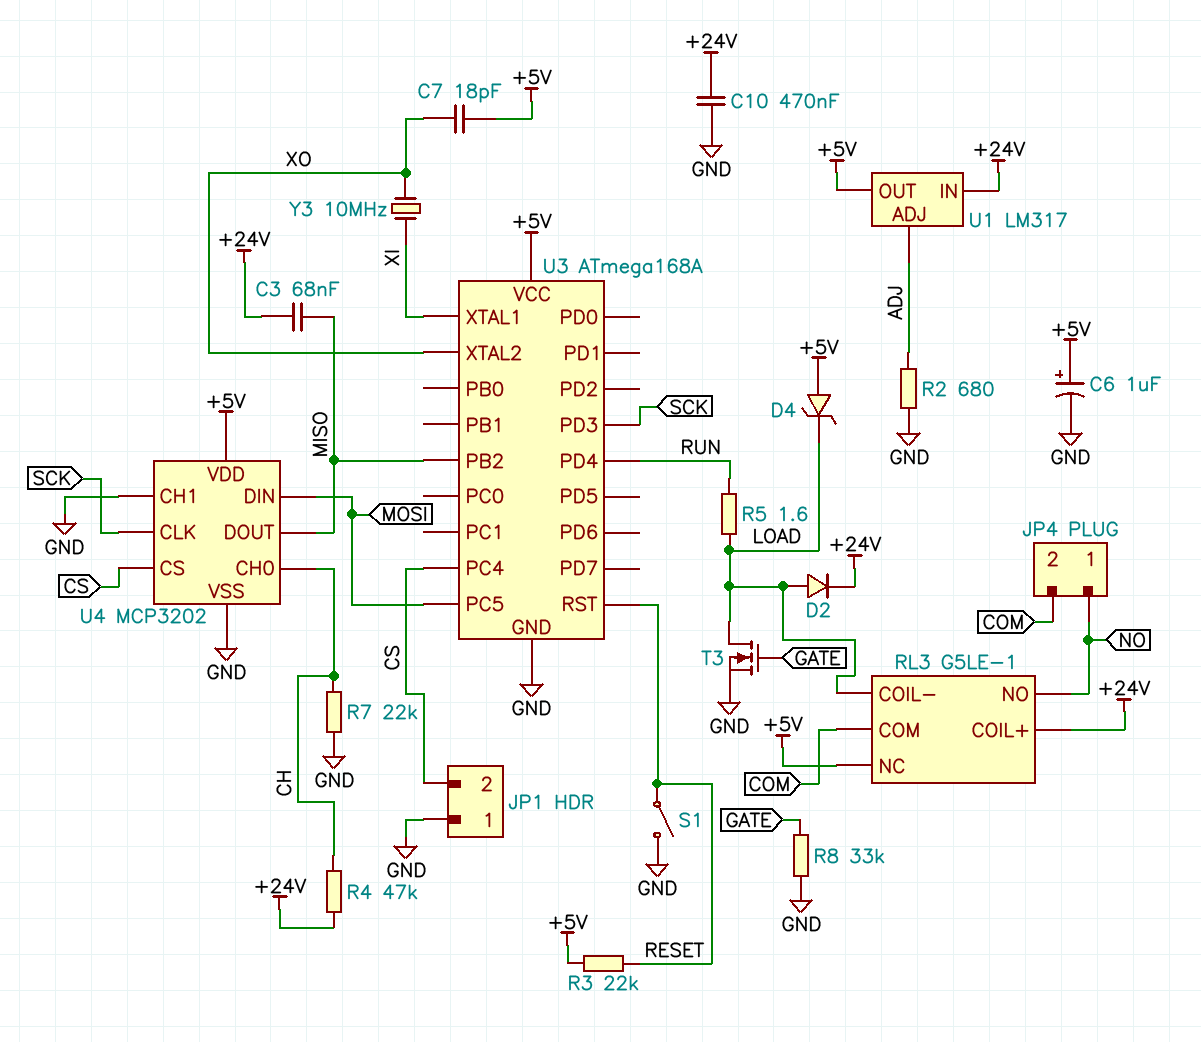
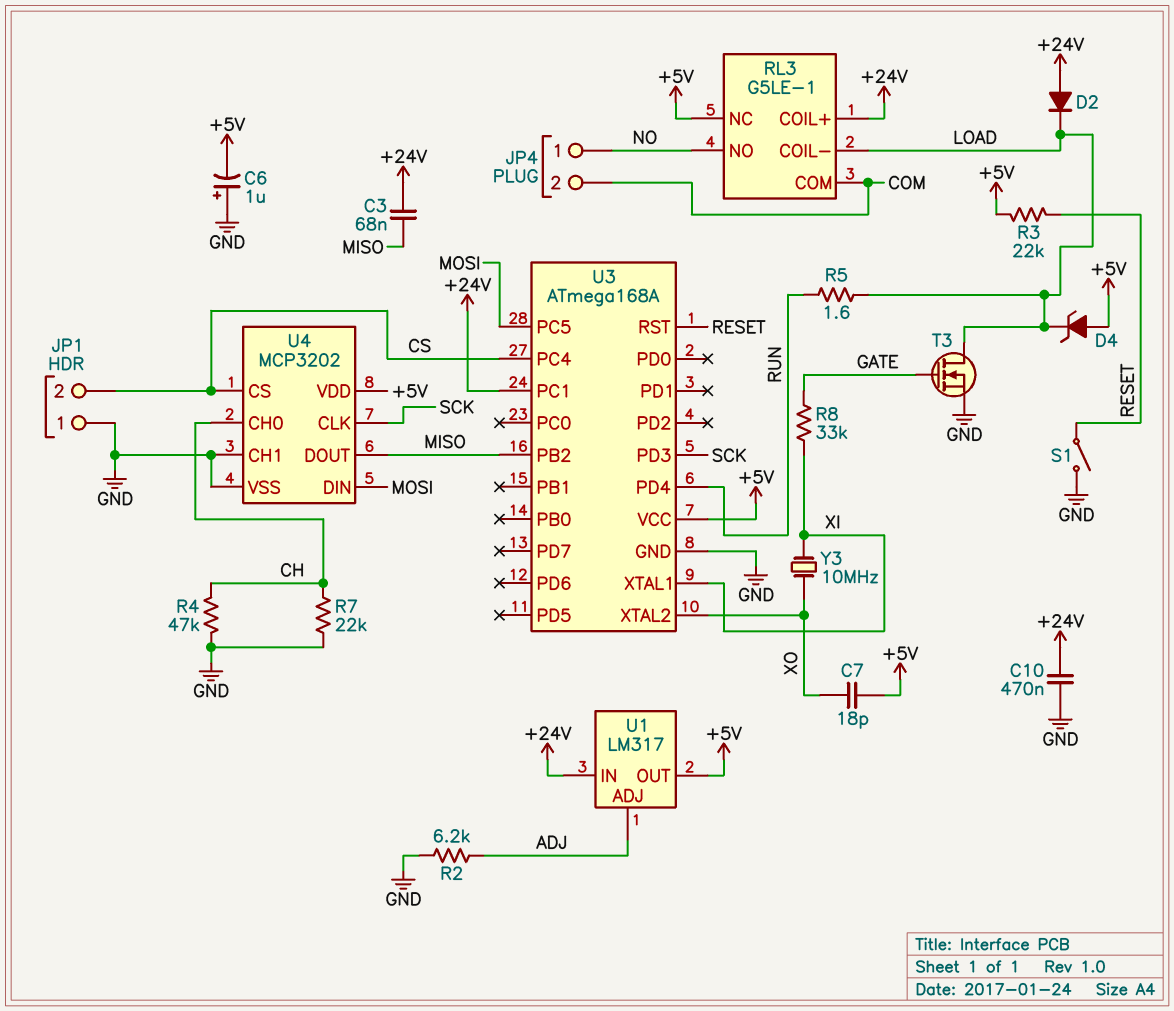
C6: 1uF (plus +5V, minus GND) -> 1uF (plus GND, minus +5V)
D2: diode (A LOAD, K +24V) -> diode (A +24V, K LOAD)
R2: 680 (ADJ, GND) -> 6.2k (ADJ, GND)
R4: 47k (+24V, CH) -> 47k (CH, GND)
R8: 33k (GATE, GND) -> 33k (GATE, XI)
U3 pin PC1: none -> +24V

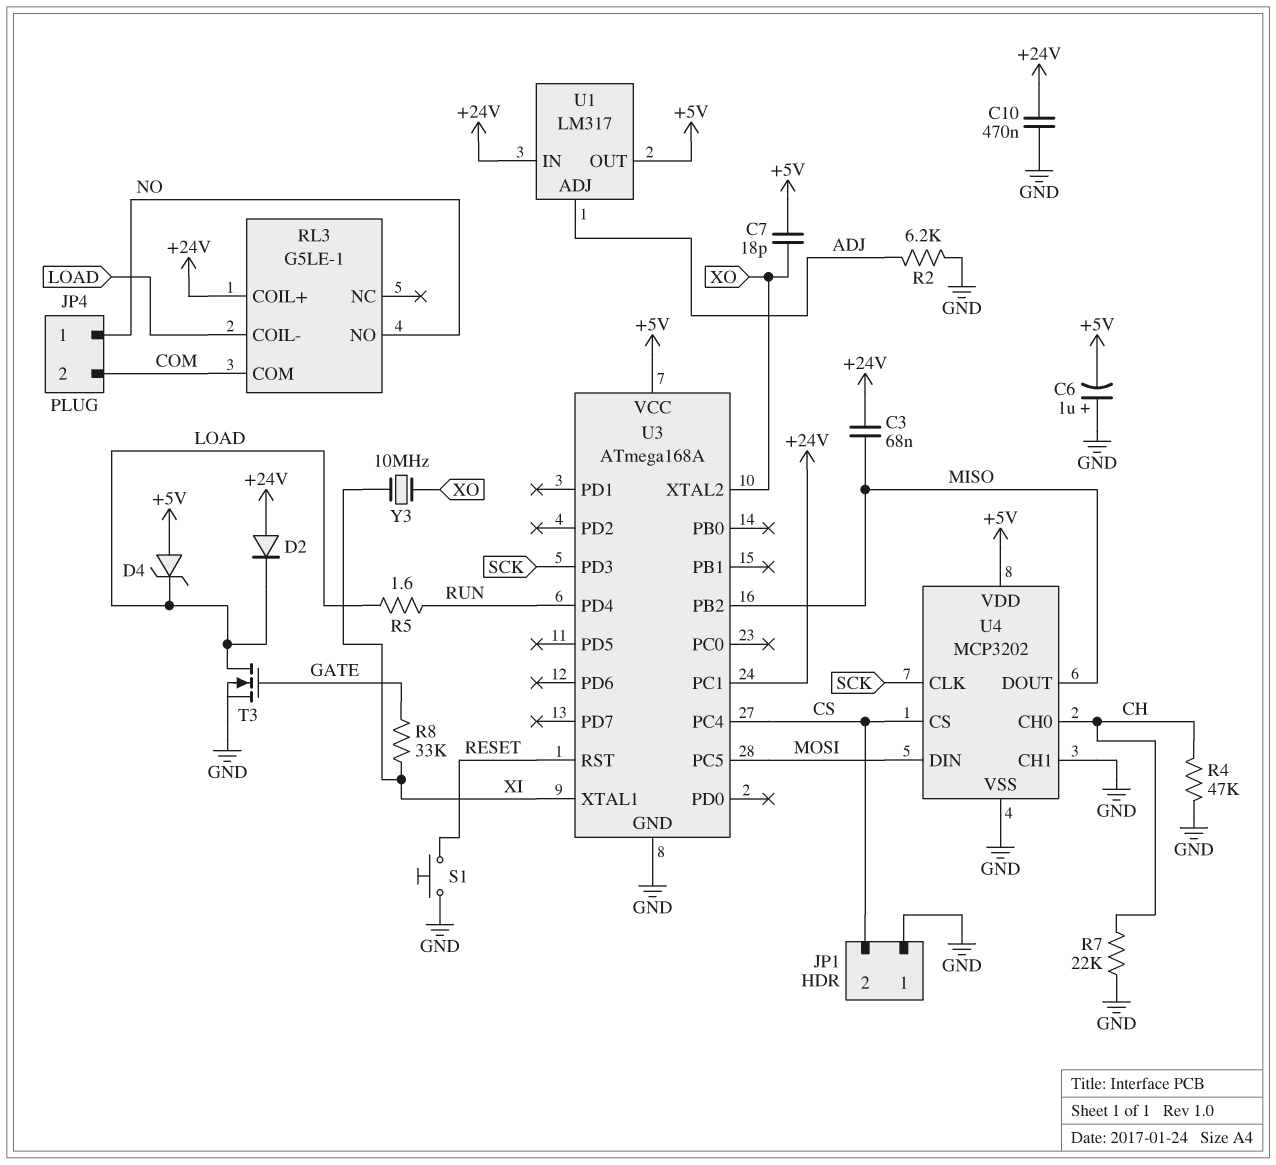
R3: 22k (+5V, RESET) -> none
RL3 pin NC: +5V -> none
S1: switch (GND, RESET) -> button (GND, RESET)

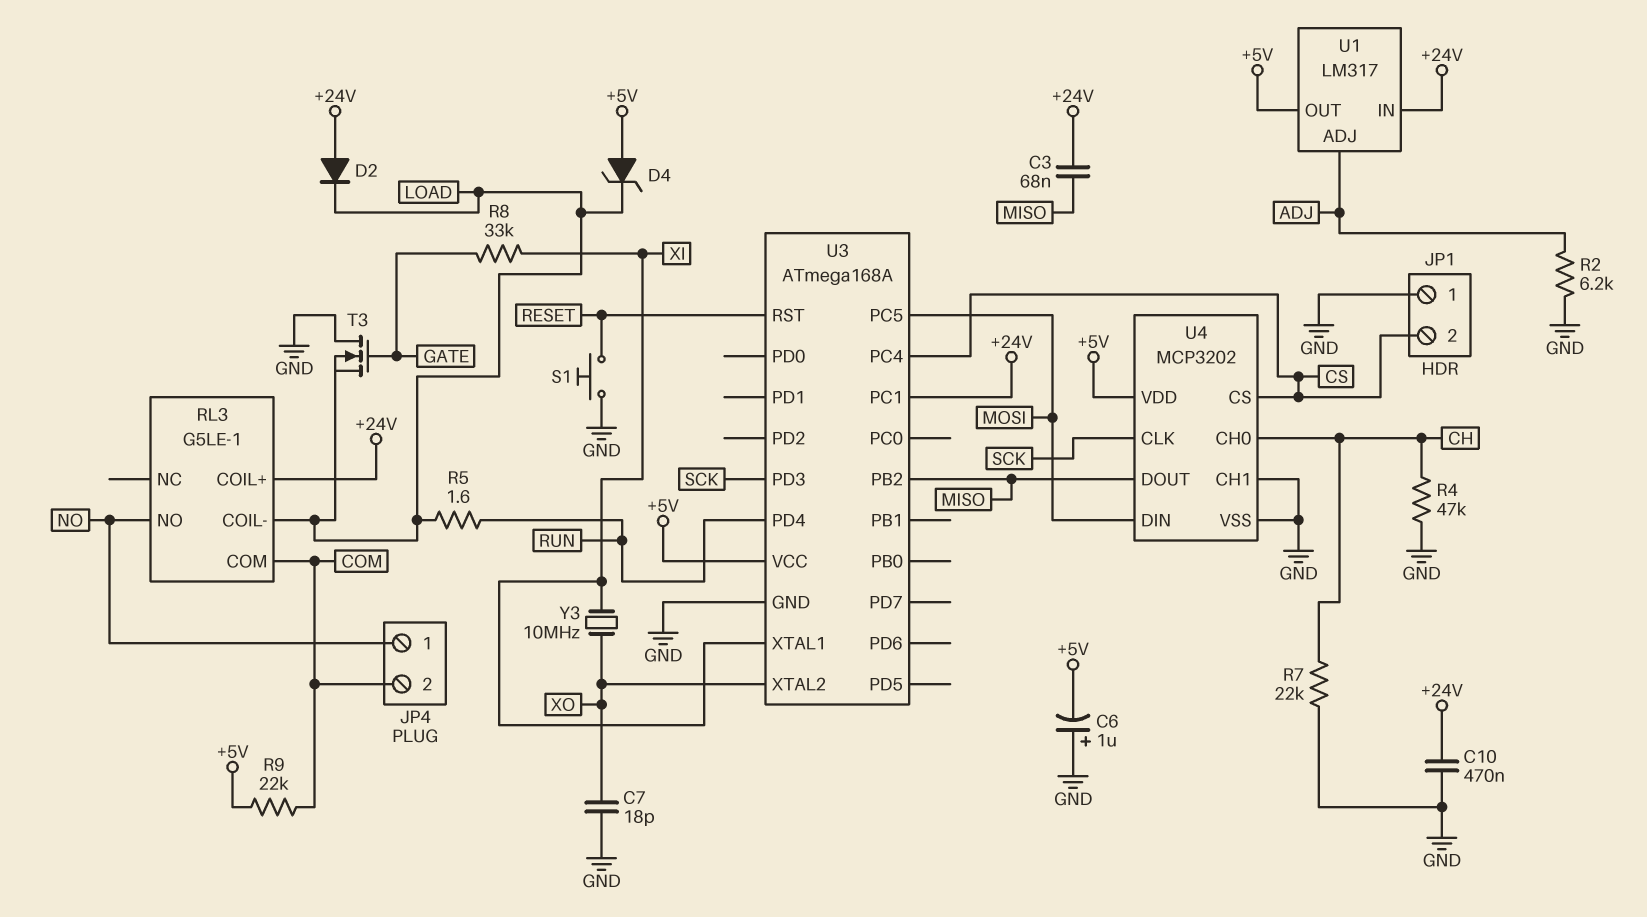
C7: 18pF (+5V, XO) -> 18pF (GND, XO)
R9: none -> 22k (+5V, COM)
T3: NMOS (G GATE, D LOAD, S GND) -> NMOS (G GATE, D GND, S LOAD)

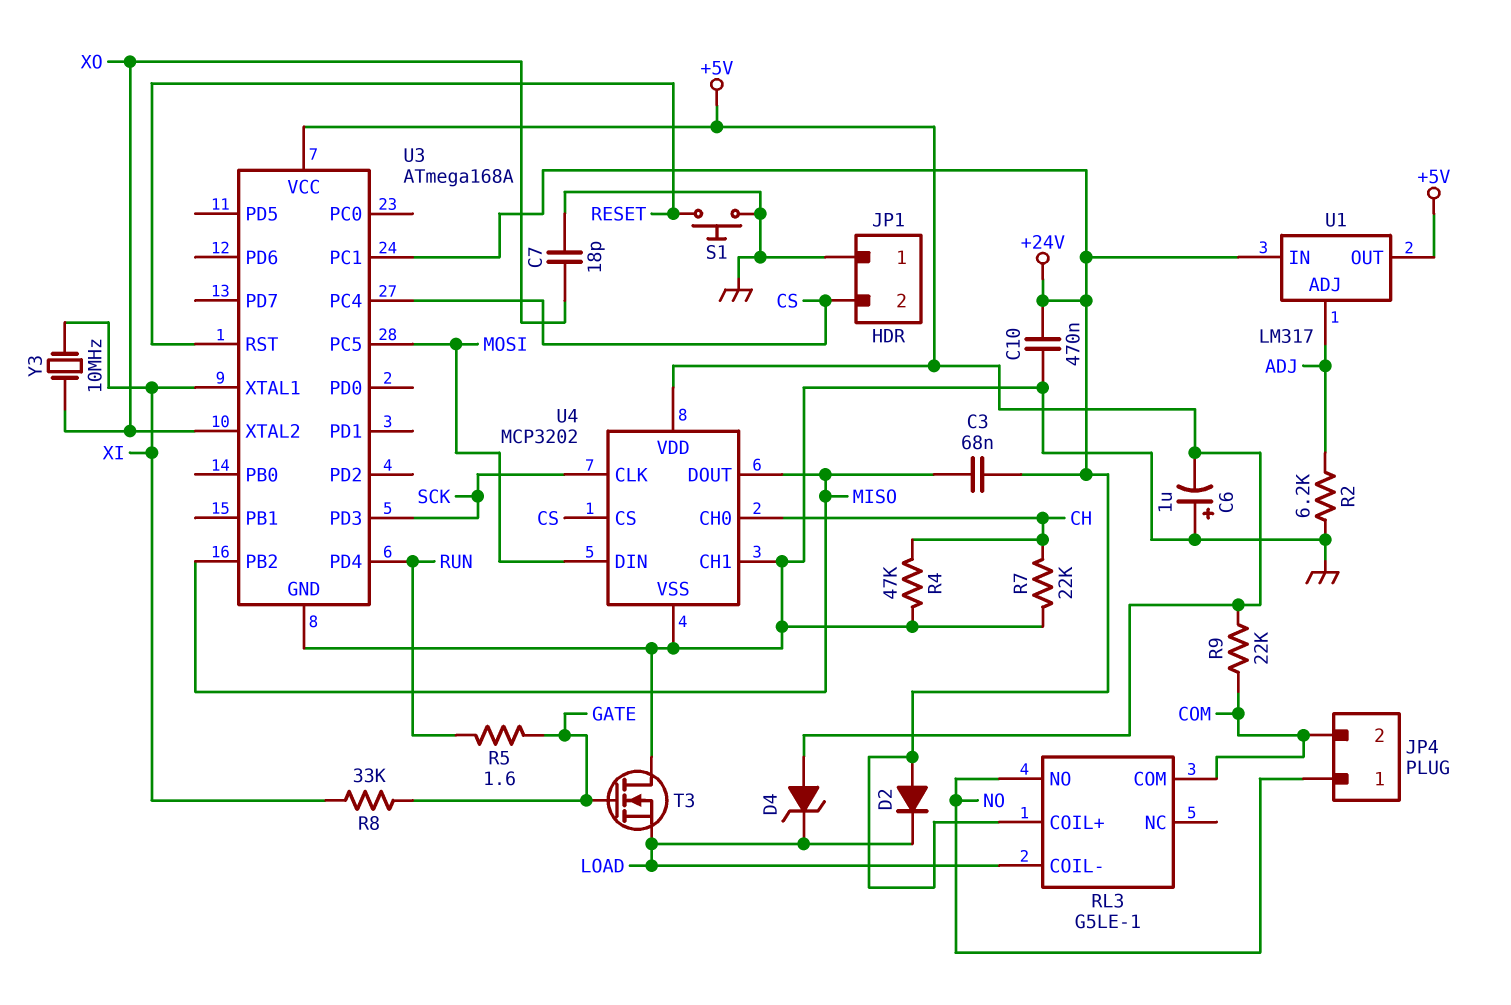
R5: 1.6 (LOAD, RUN) -> 1.6 (GATE, RUN)

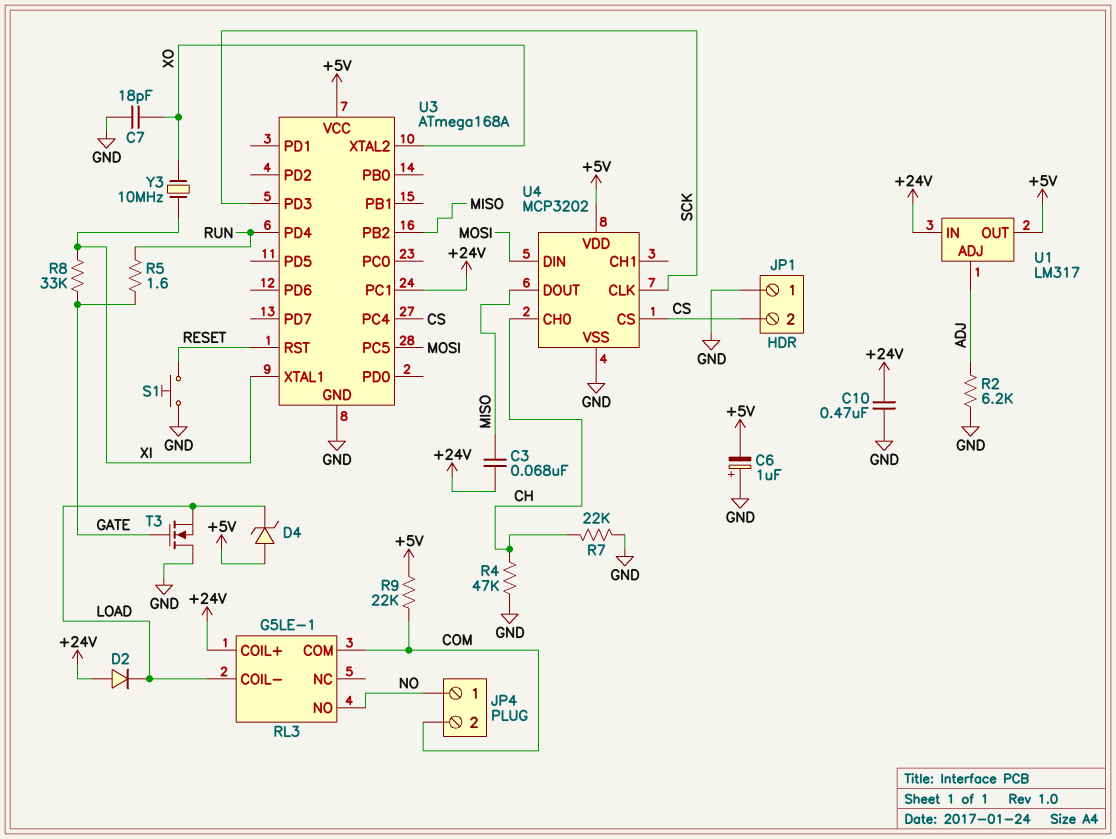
U4 pin CH1: GND -> none

